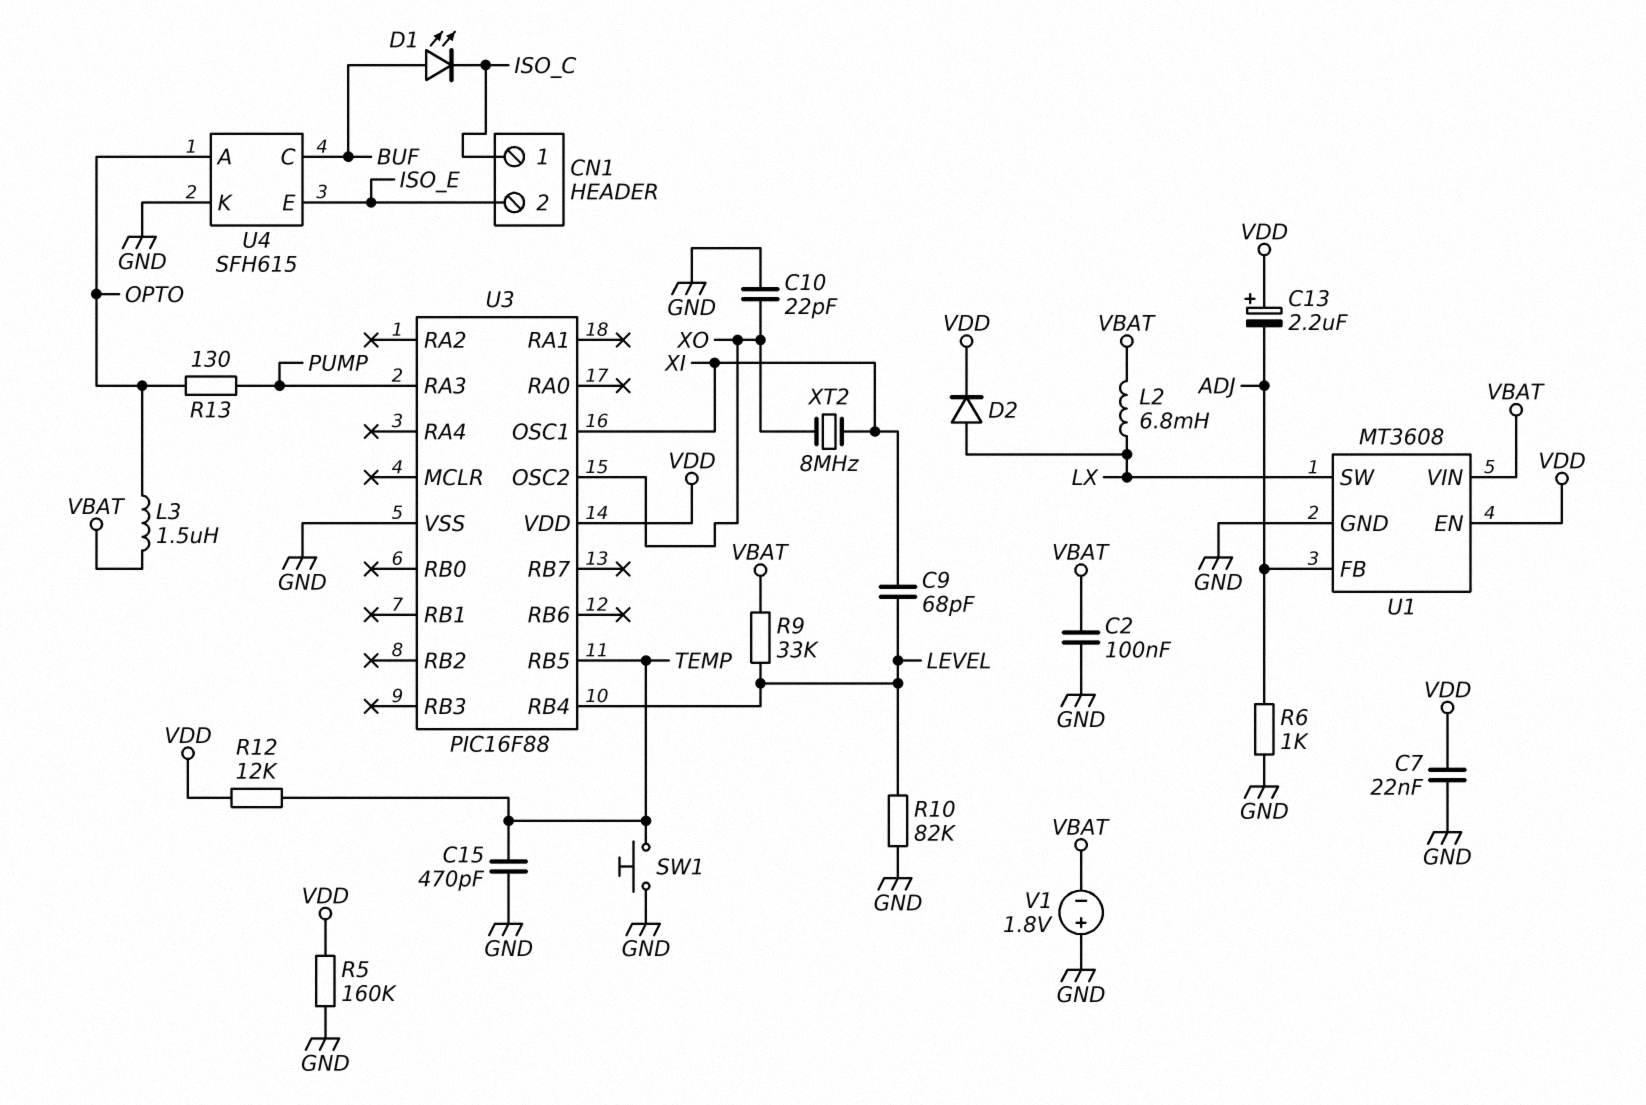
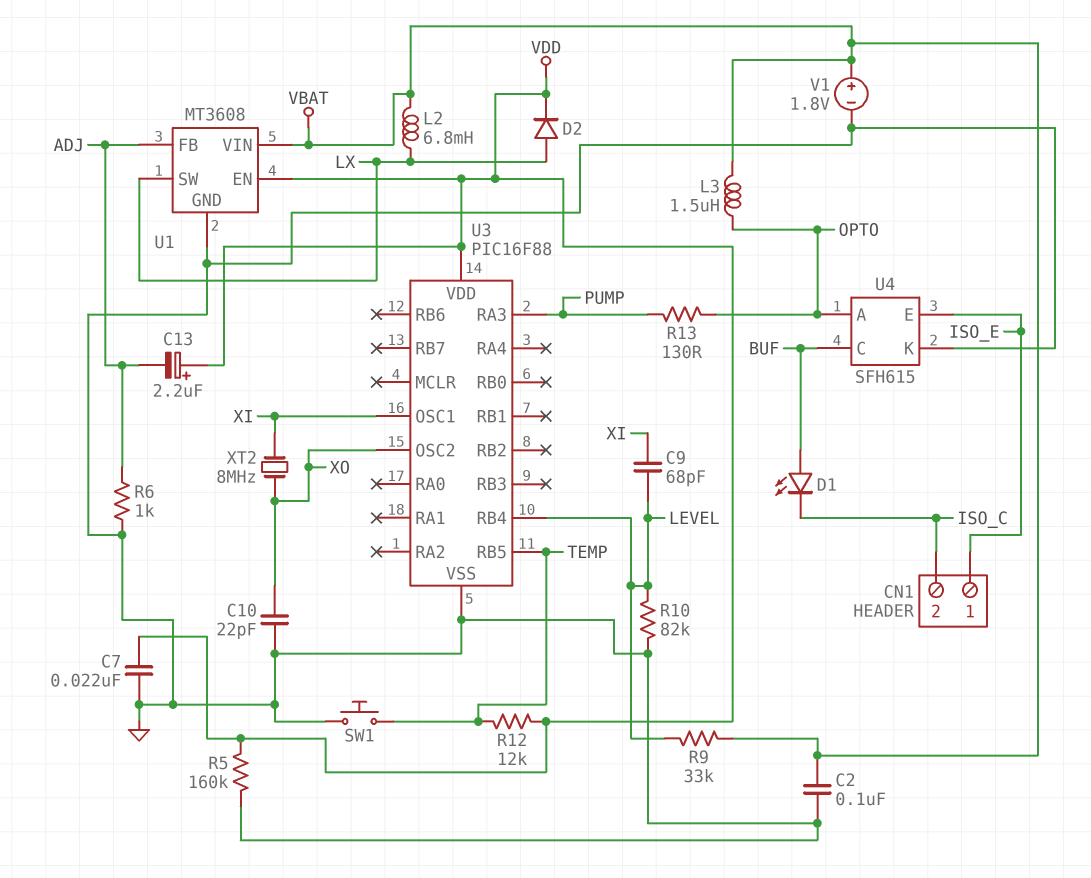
C15: 470pF (GND, TEMP) -> none
CN1 pin 1: ISO_C -> ISO_E
CN1 pin 2: ISO_E -> ISO_C
V1: 1.8V (plus GND, minus VBAT) -> 1.8V (plus VBAT, minus GND)

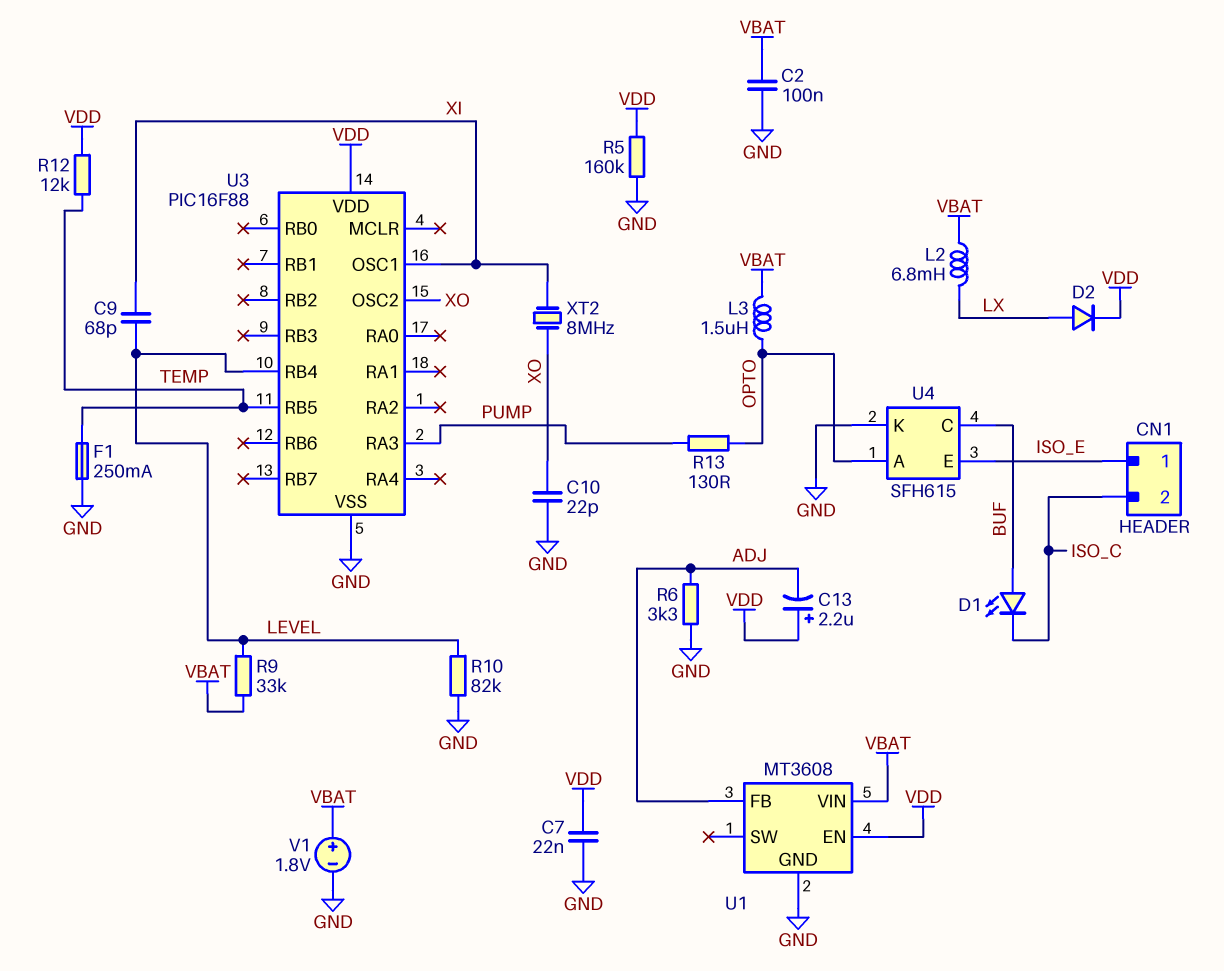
F1: none -> 250mA (GND, TEMP)
R6: 1k (ADJ, GND) -> 3.3k (ADJ, GND)
SW1: button (GND, TEMP) -> none
U1 pin SW: LX -> none

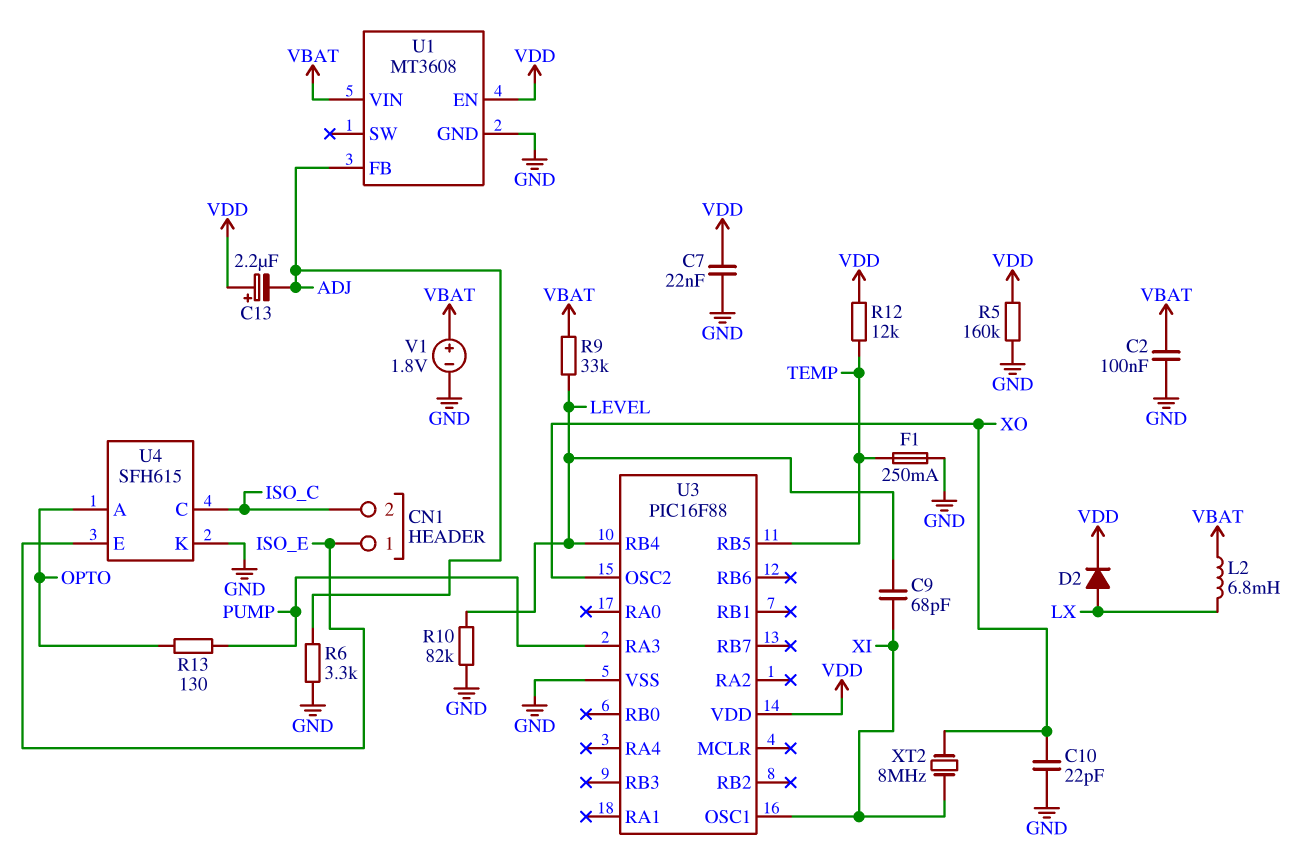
D1: LED (A BUF, K ISO_C) -> none
L3: 1.5uH (OPTO, VBAT) -> none
U4 pin C: BUF -> ISO_C

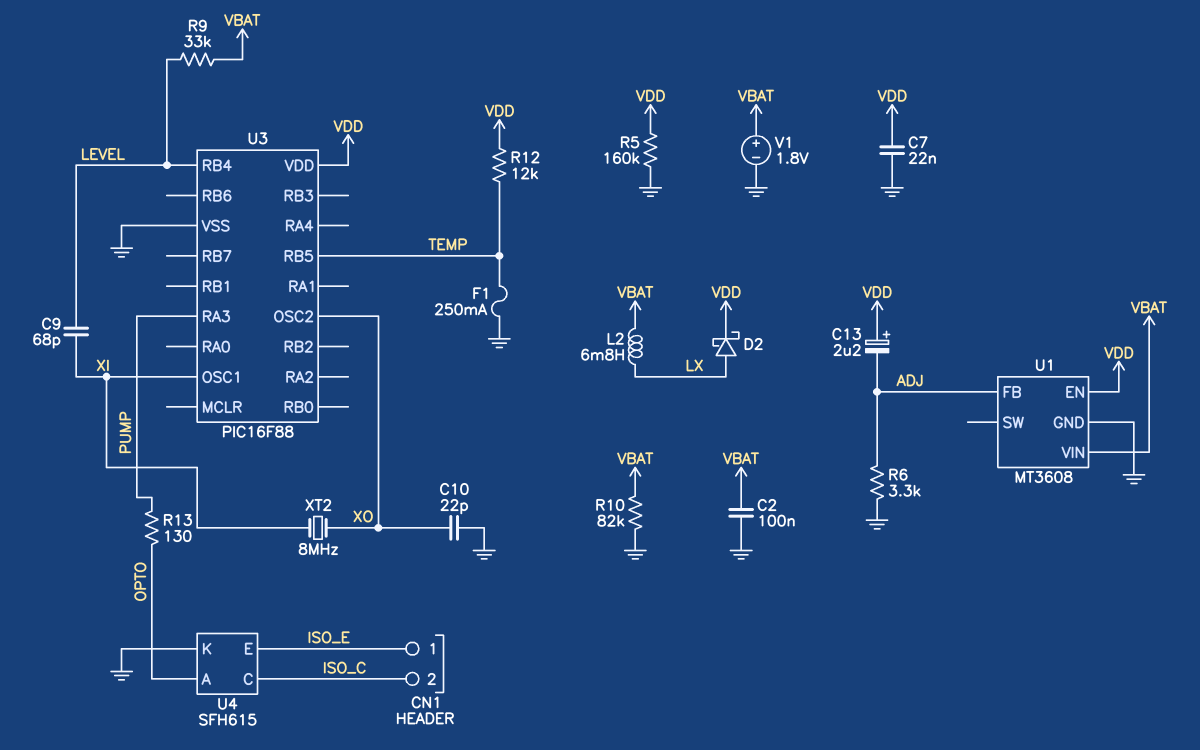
D2: diode (A LX, K VDD) -> schottky (A LX, K VDD)
R10: 82k (GND, LEVEL) -> 82k (GND, VBAT)

